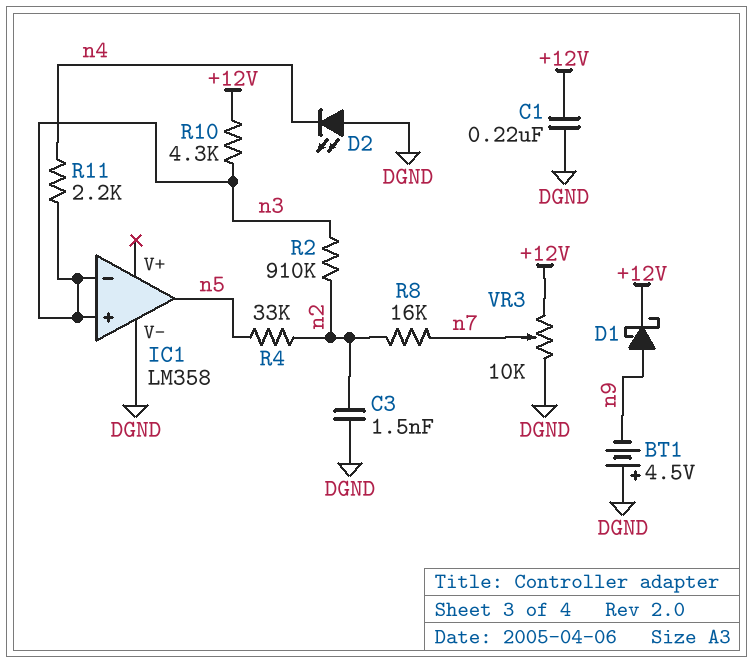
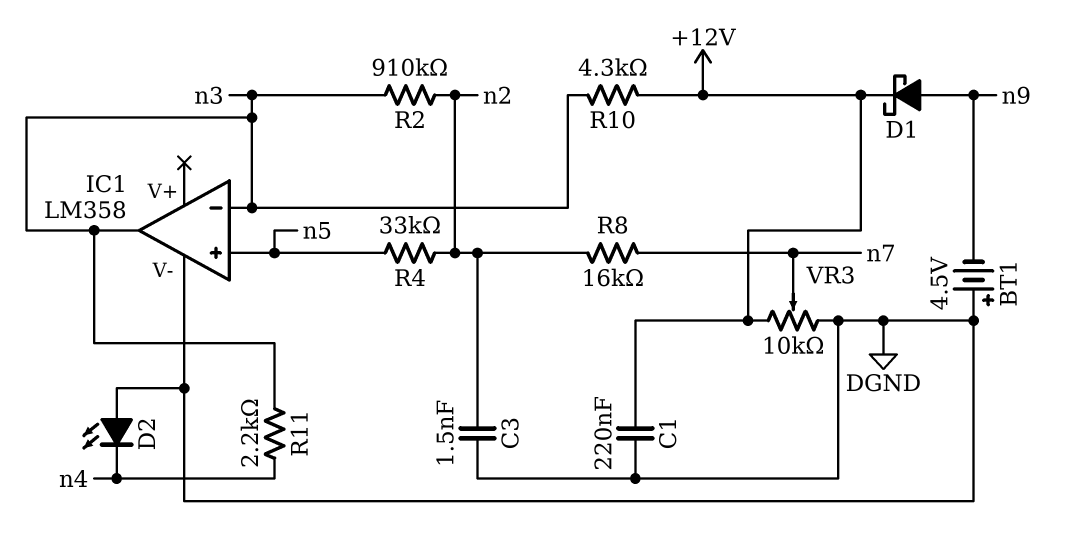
IC1 pin in+: n3 -> n5
IC1 pin out: n5 -> n3

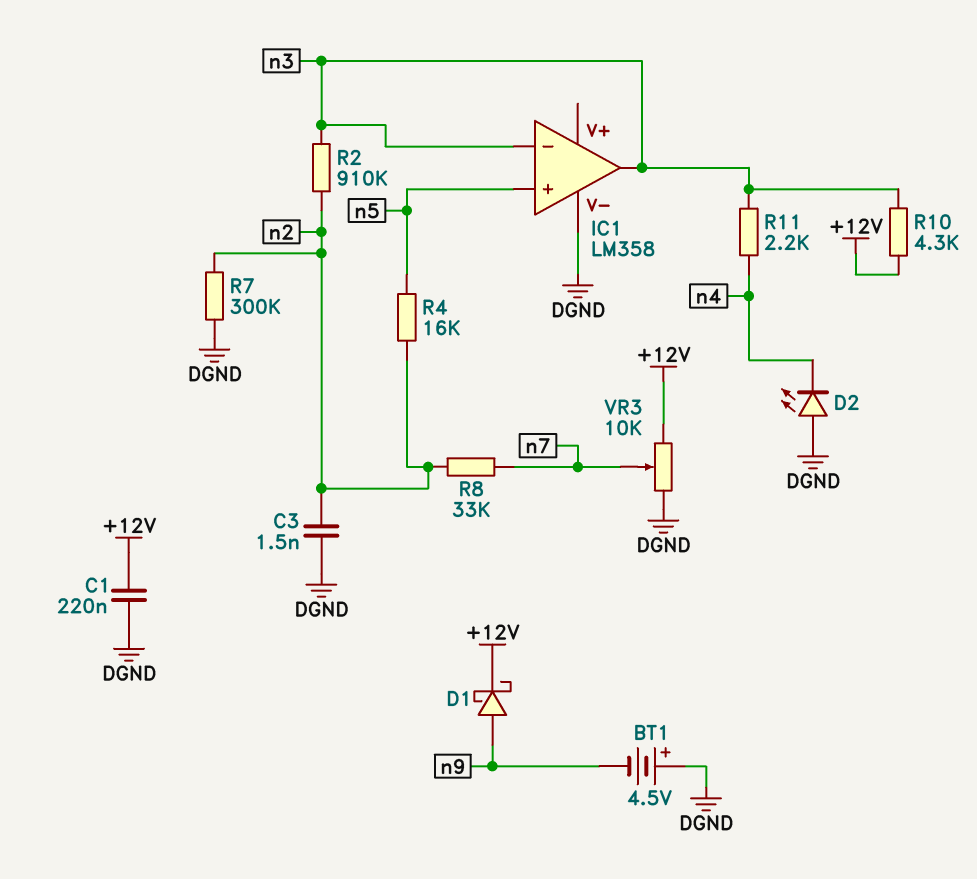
R4: 33k (n2, n5) -> 16k (n2, n5)
R7: none -> 300k (DGND, n2)
R8: 16k (n2, n7) -> 33k (n2, n7)

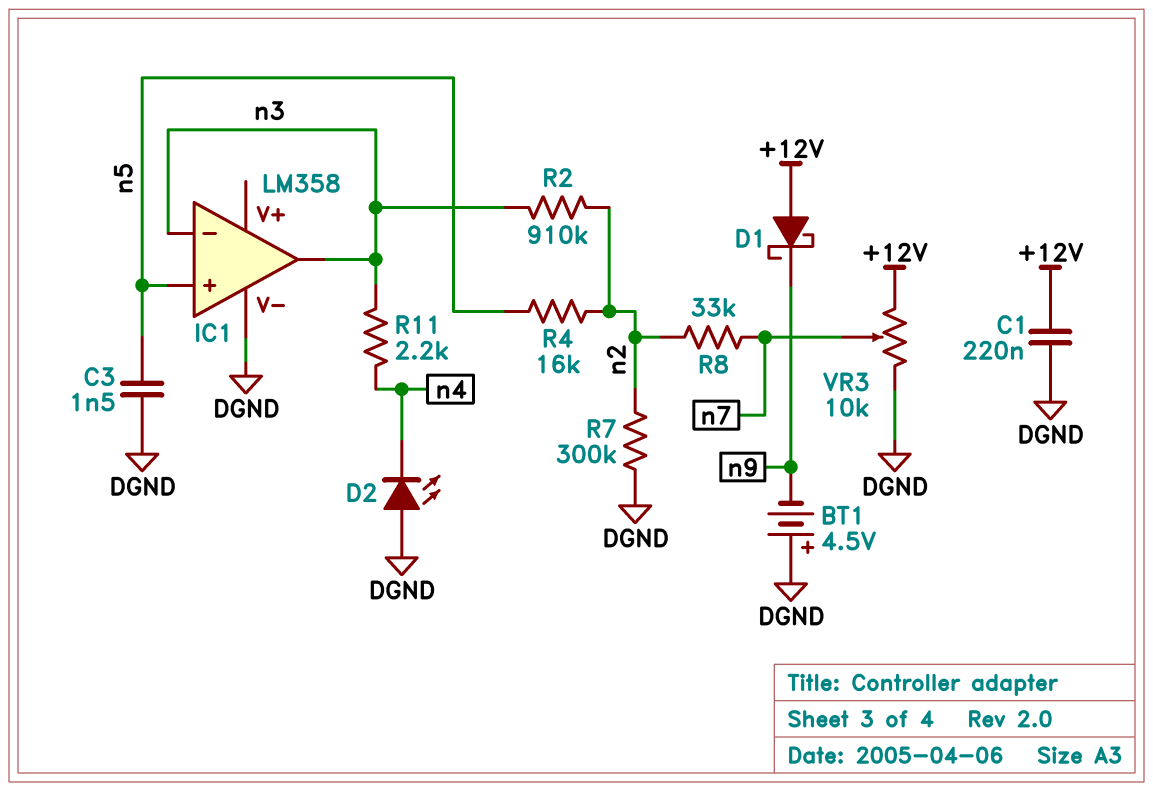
C3: 1.5nF (DGND, n2) -> 1.5nF (DGND, n5)
D1: schottky (A n9, K +12V) -> schottky (A +12V, K n9)
R10: 4.3k (+12V, n3) -> none

